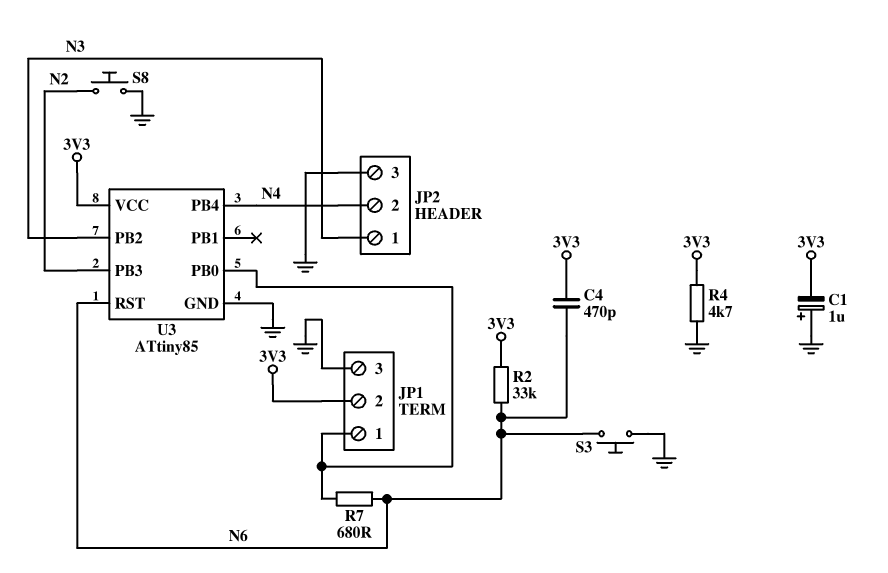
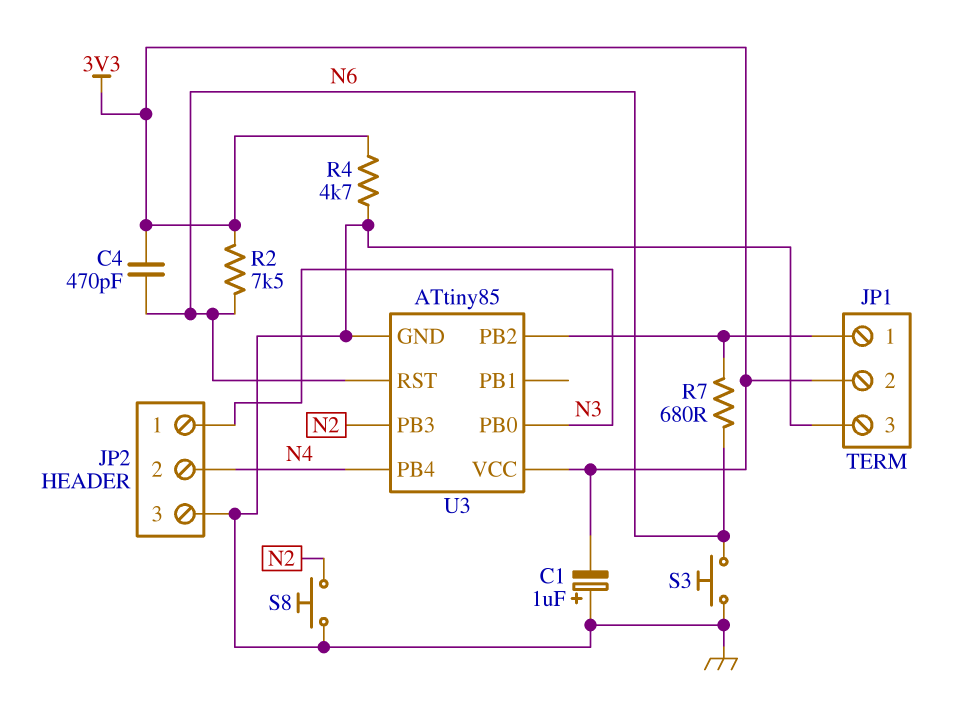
R2: 33k (3V3, N6) -> 7.5k (3V3, N6)
U3 pin PB0: JP1/1 -> N3
U3 pin PB2: N3 -> JP1/1

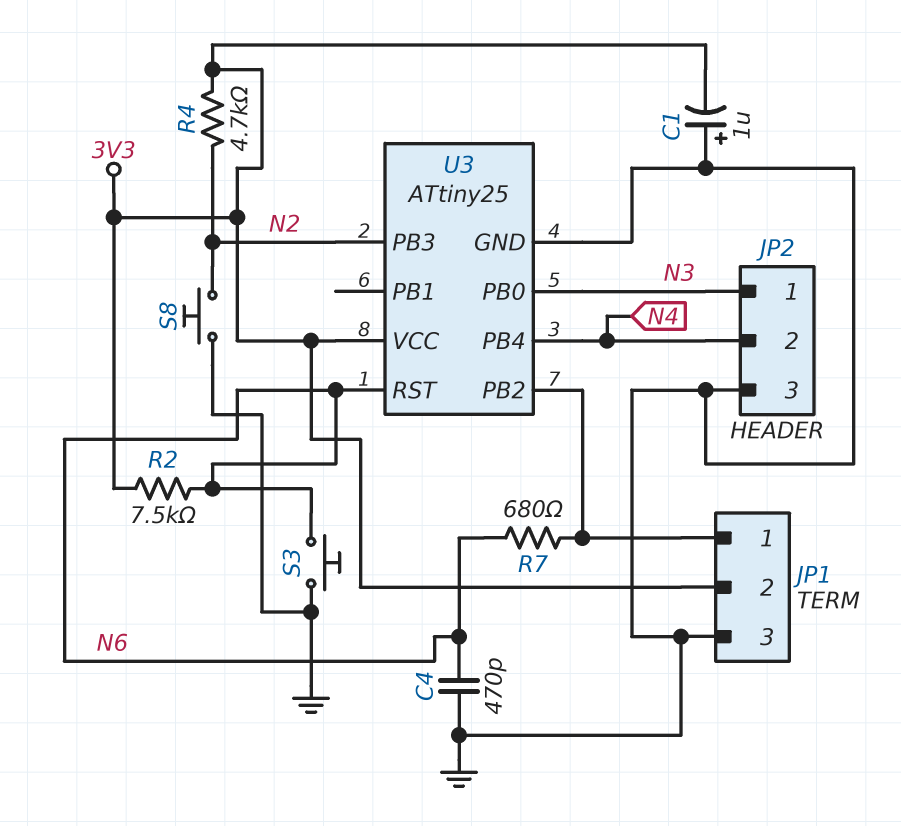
C4: 470pF (3V3, N6) -> 470pF (GND, N6)
R4: 4.7k (3V3, GND) -> 4.7k (3V3, N2)
U3: ATtiny85 -> ATtiny25

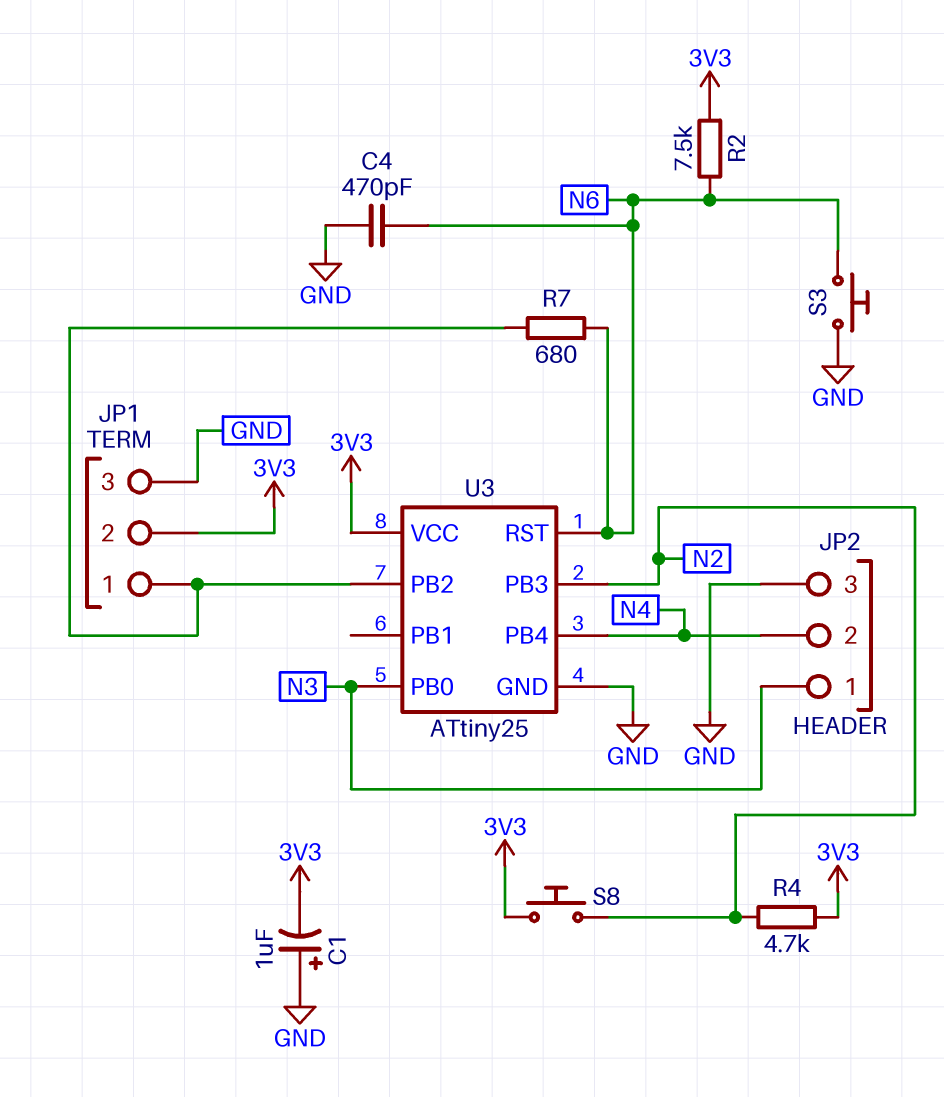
S8: button (GND, N2) -> button (3V3, N2)

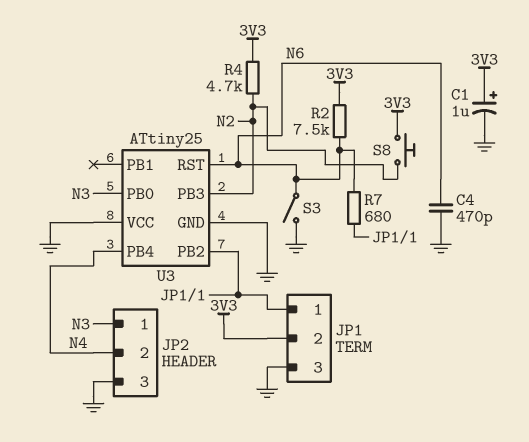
C1: 1uF (plus GND, minus 3V3) -> 1uF (plus 3V3, minus GND)
S3: button (GND, N6) -> switch (GND, N6)
U3 pin VCC: 3V3 -> GND

